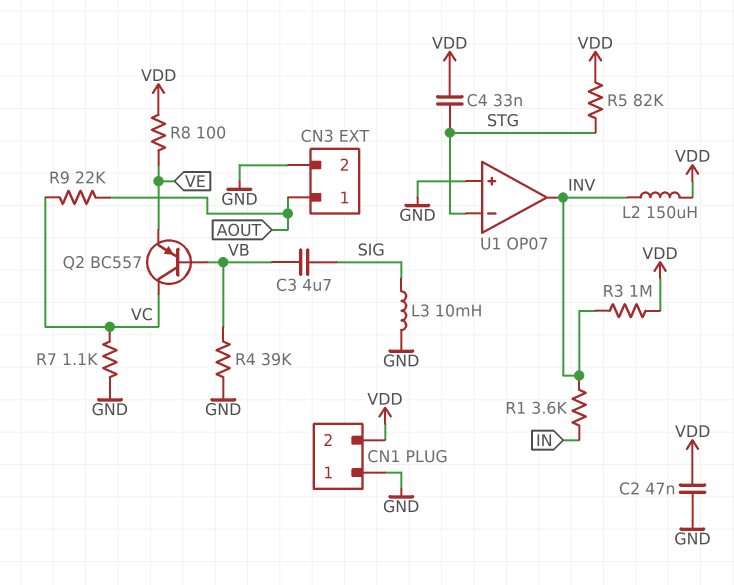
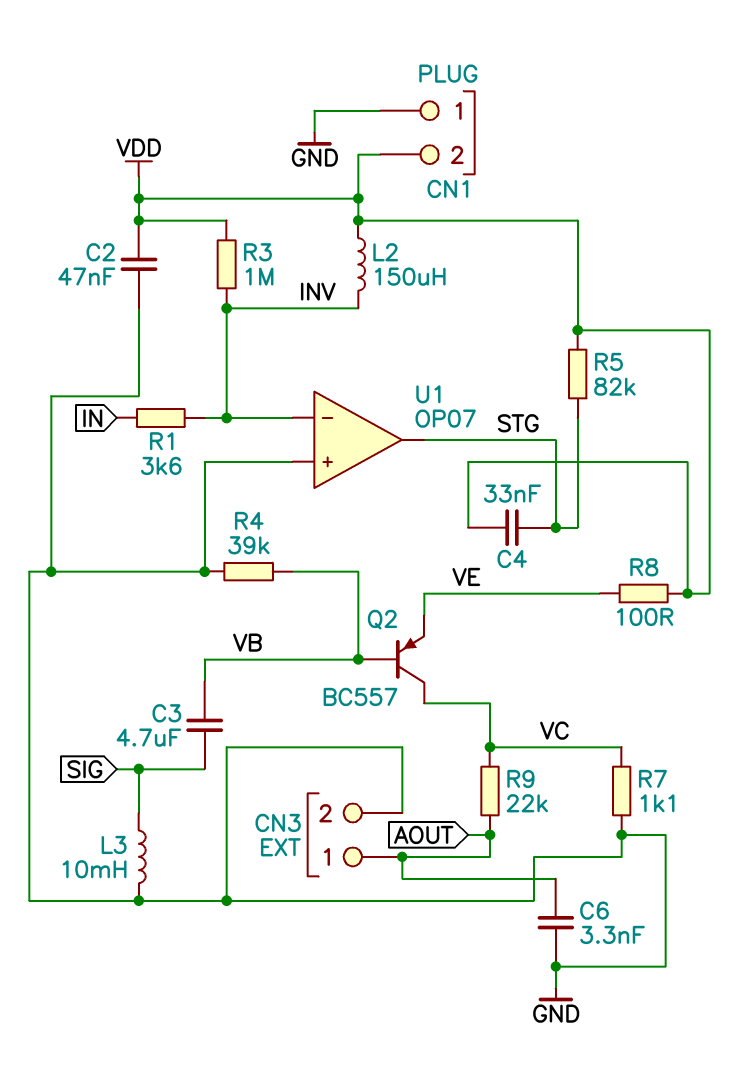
C6: none -> 3.3nF (AOUT, GND)
U1 pin in-: STG -> INV
U1 pin out: INV -> STG

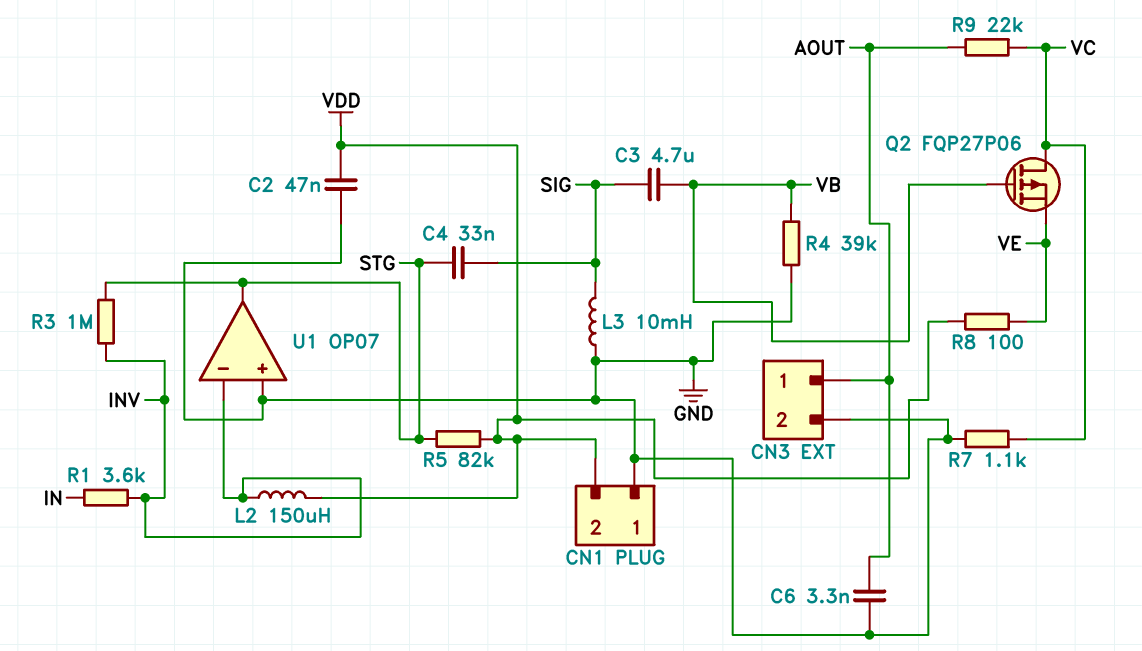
C4: 33nF (STG, VDD) -> 33nF (SIG, STG)
Q2: PNP BC557 (B VB, C VC, E VE) -> PMOS FQP27P06 (G VB, D VC, S VE)
R3: 1M (INV, VDD) -> 1M (INV, STG)

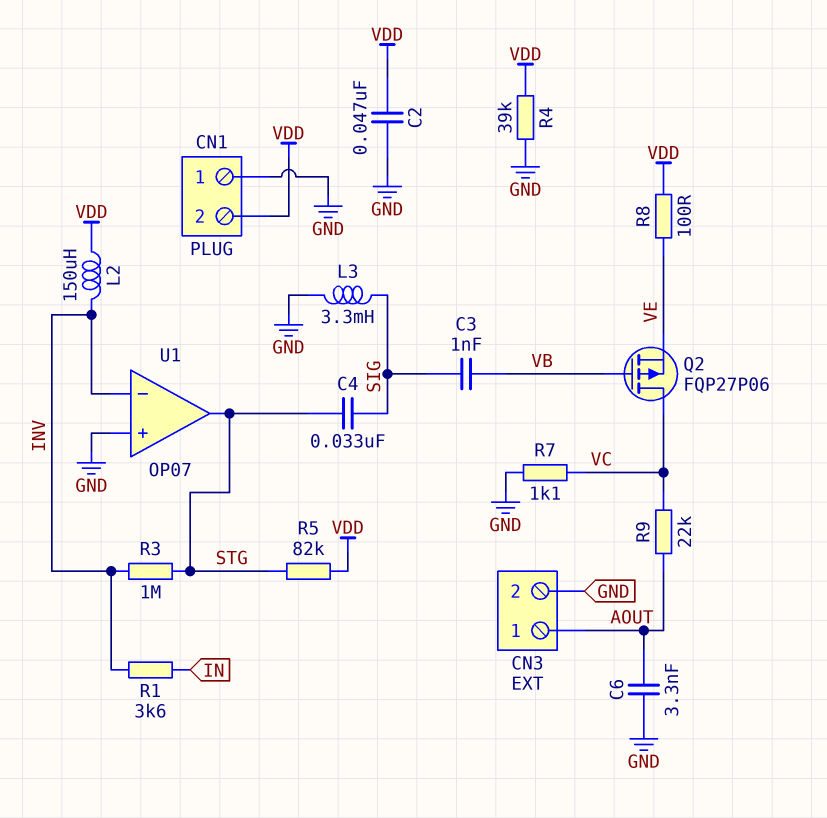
C3: 4.7uF (SIG, VB) -> 1nF (SIG, VB)
L3: 10mH (GND, SIG) -> 3.3mH (GND, SIG)
R4: 39k (GND, VB) -> 39k (GND, VDD)

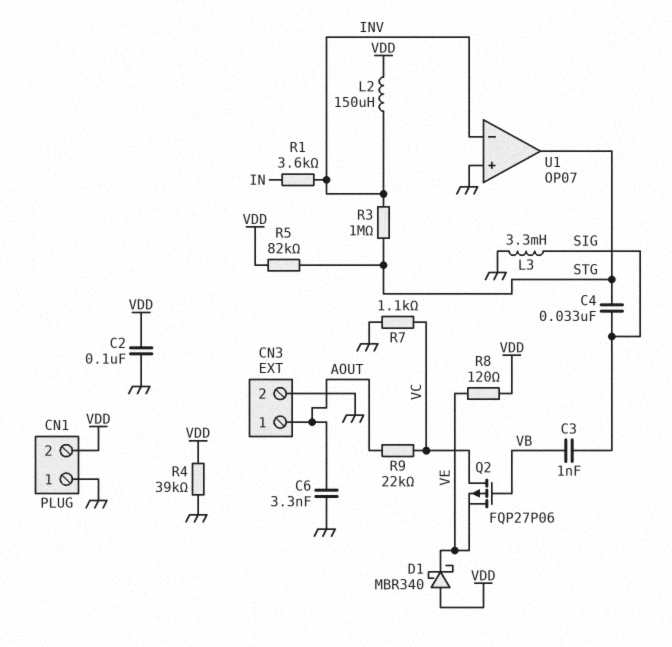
C2: 47nF (GND, VDD) -> 100nF (GND, VDD)
D1: none -> schottky MBR340 (A VDD, K VE)
R8: 100 (VDD, VE) -> 120 (VDD, VE)

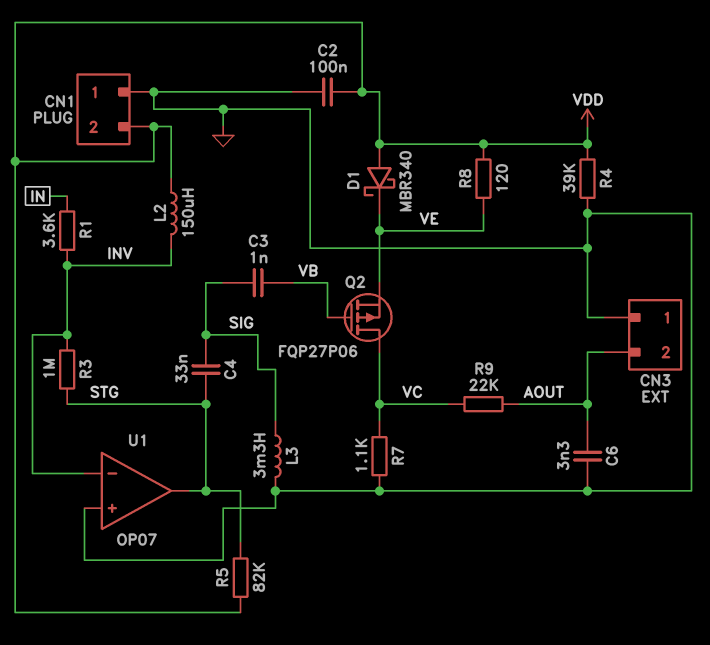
CN3 pin 1: AOUT -> GND
CN3 pin 2: GND -> AOUT

